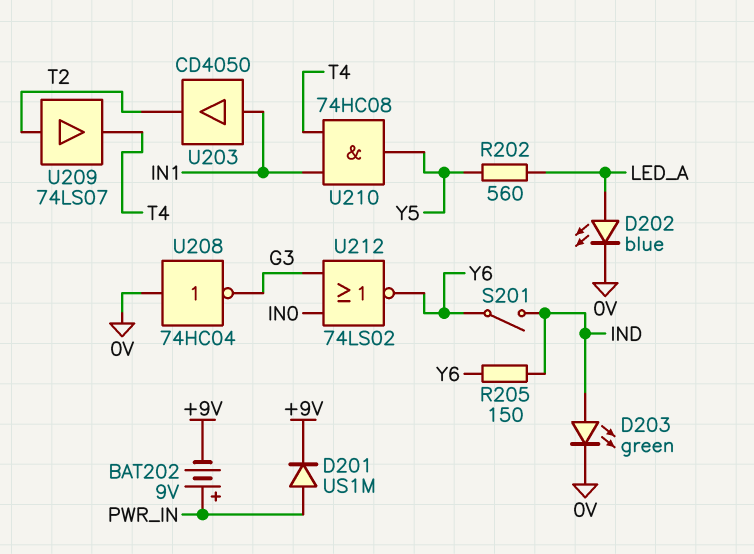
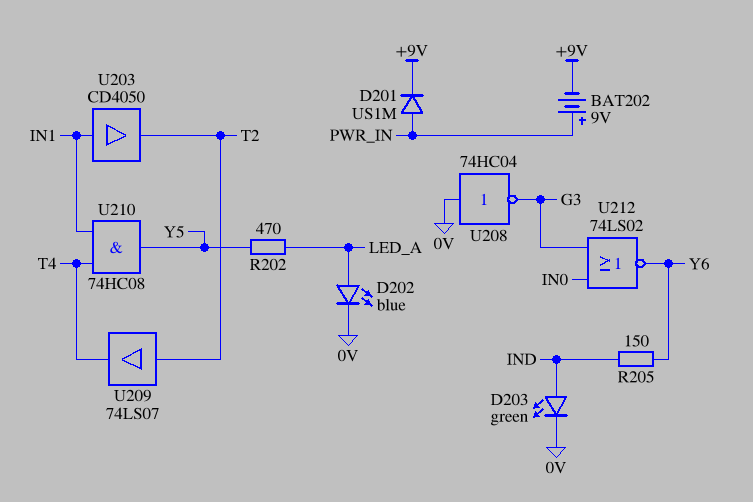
R202: 560 (LED_A, Y5) -> 470 (LED_A, Y5)
S201: switch (IND, Y6) -> none

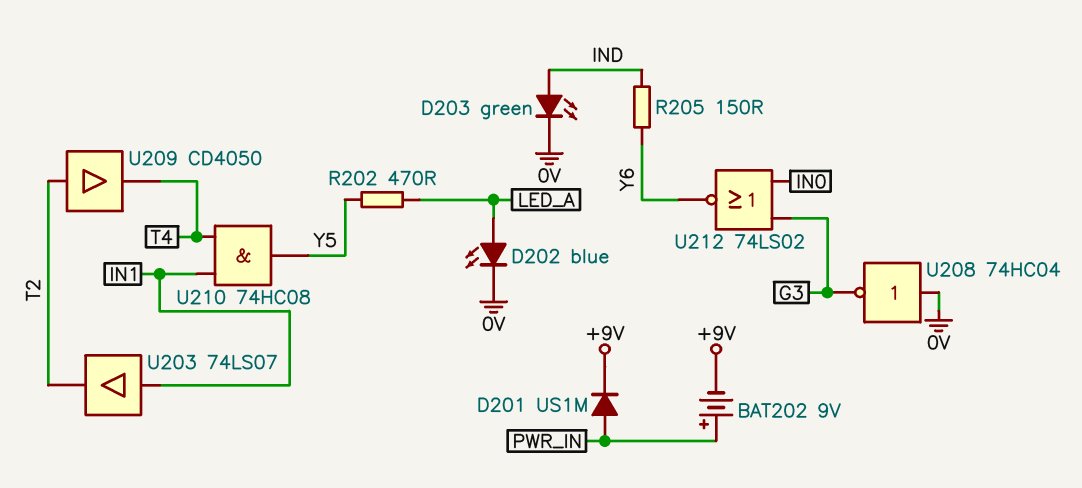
U203: buffer CD4050 (in IN1, out T2) -> buffer 74LS07 (in IN1, out T2)
U209: buffer 74LS07 (in T2, out T4) -> buffer CD4050 (in T2, out T4)

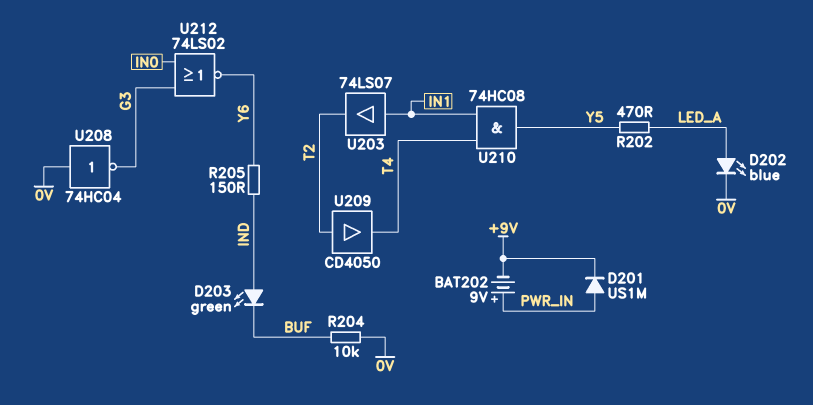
D203: LED green (A IND, K 0V) -> LED green (A IND, K BUF)
R204: none -> 10k (0V, BUF)

